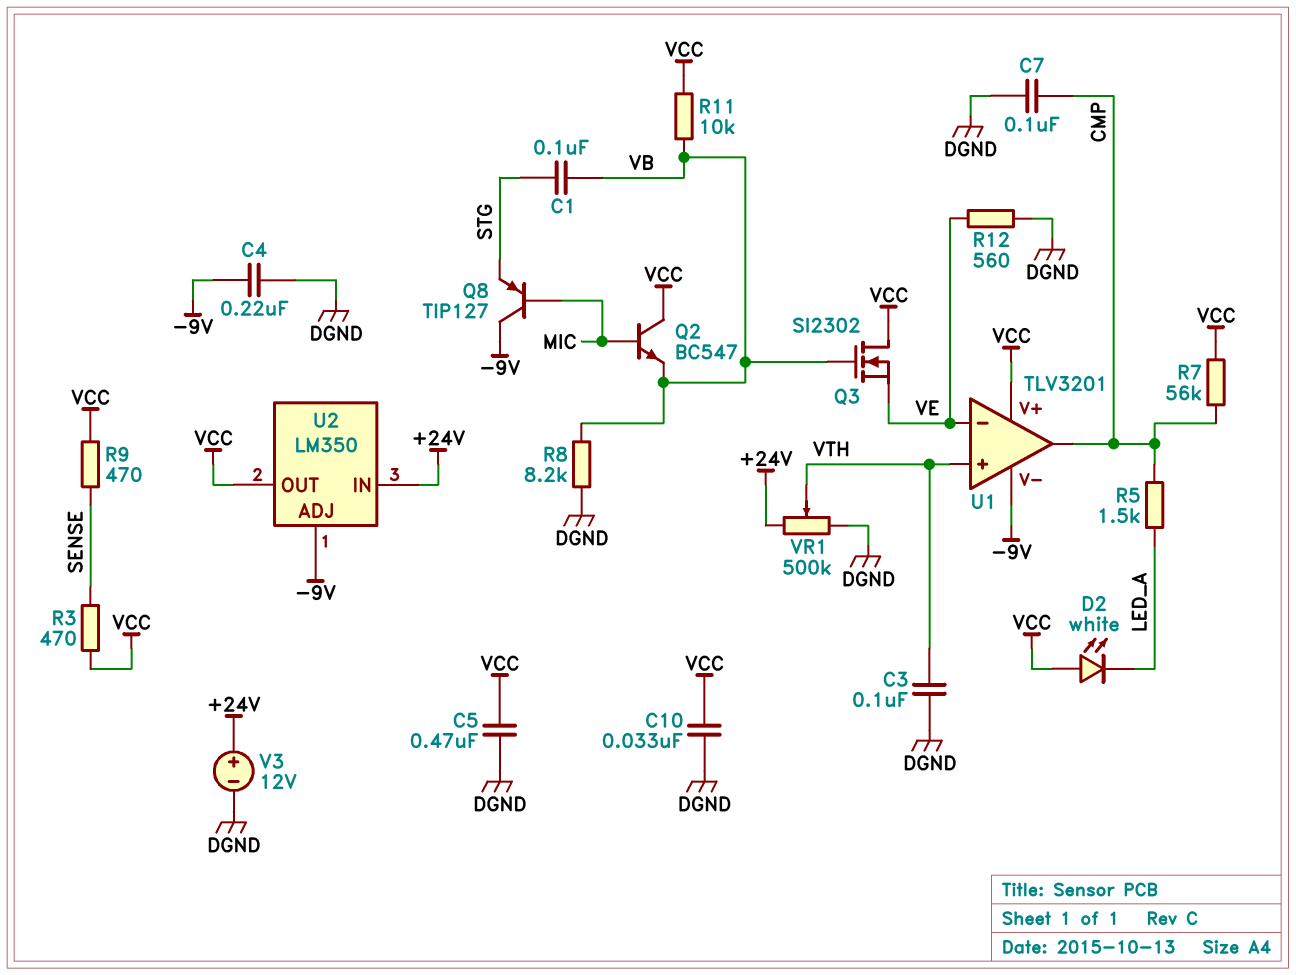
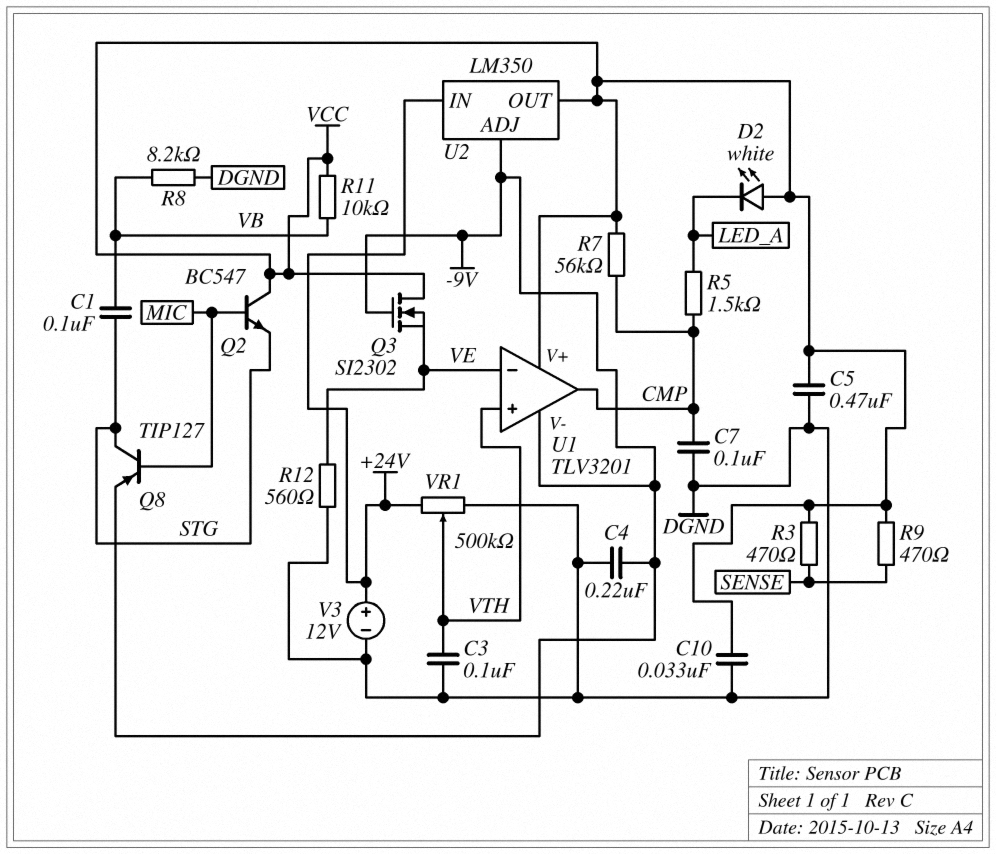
Q2: NPN BC547 (B MIC, C VCC, E VB) -> NPN BC547 (B MIC, C VCC, E STG)
Q3: NMOS SI2302 (G VB, D VCC, S VE) -> NMOS SI2302 (G -9V, D VCC, S VE)
Q8: PNP TIP127 (B MIC, C -9V, E STG) -> PNP TIP127 (B MIC, C STG, E -9V)

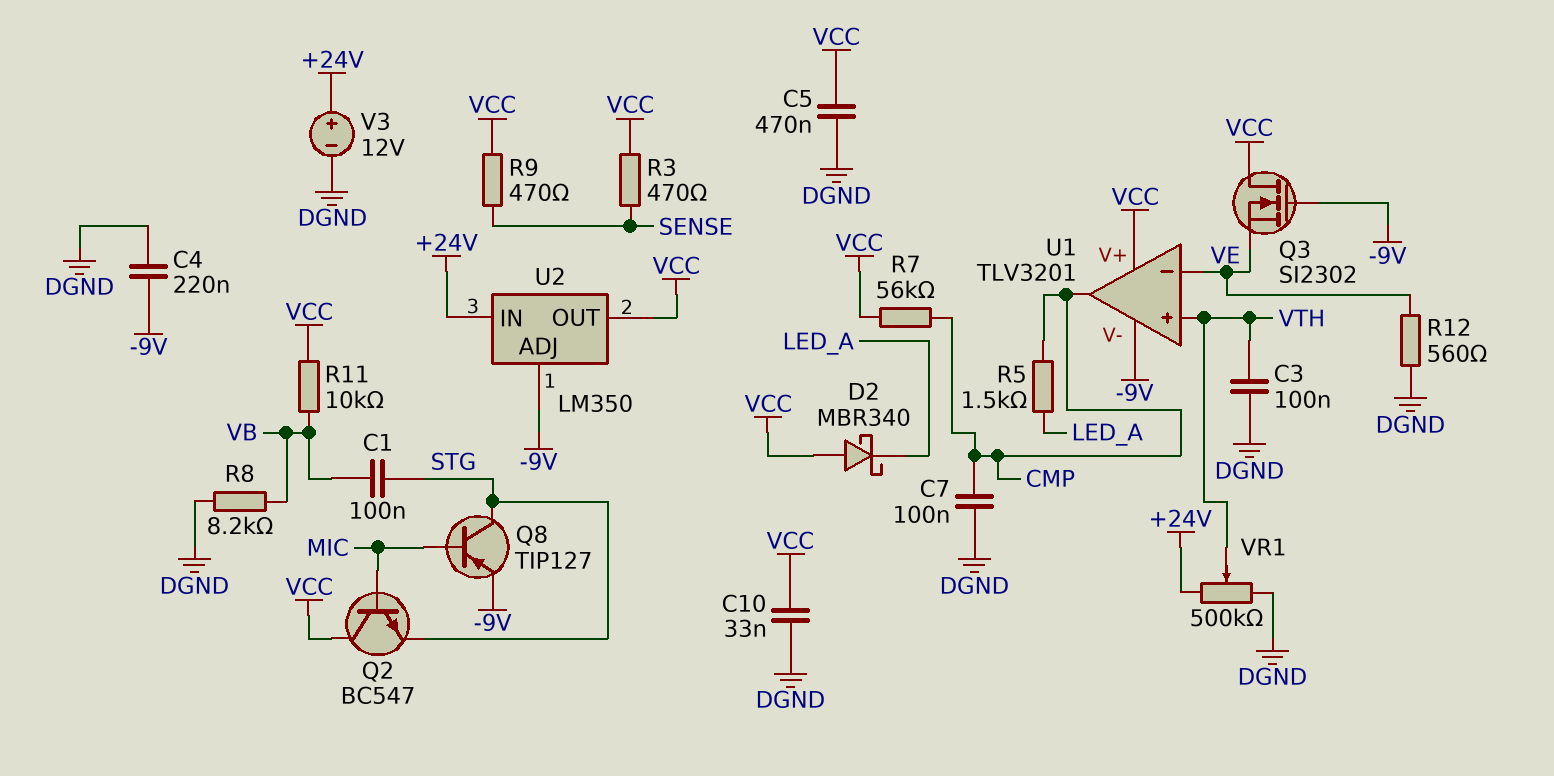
D2: LED white (A VCC, K LED_A) -> schottky MBR340 (A VCC, K LED_A)

